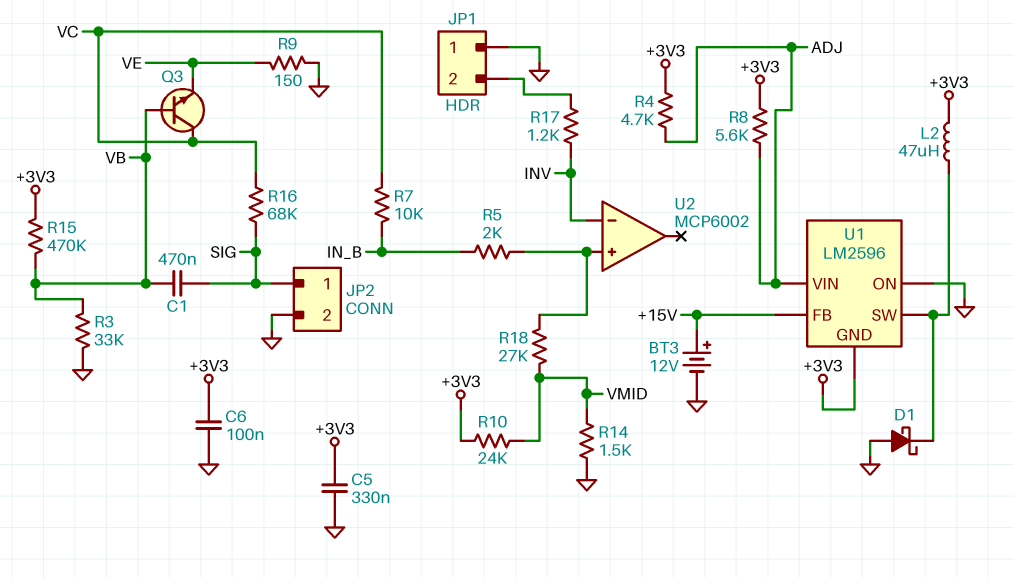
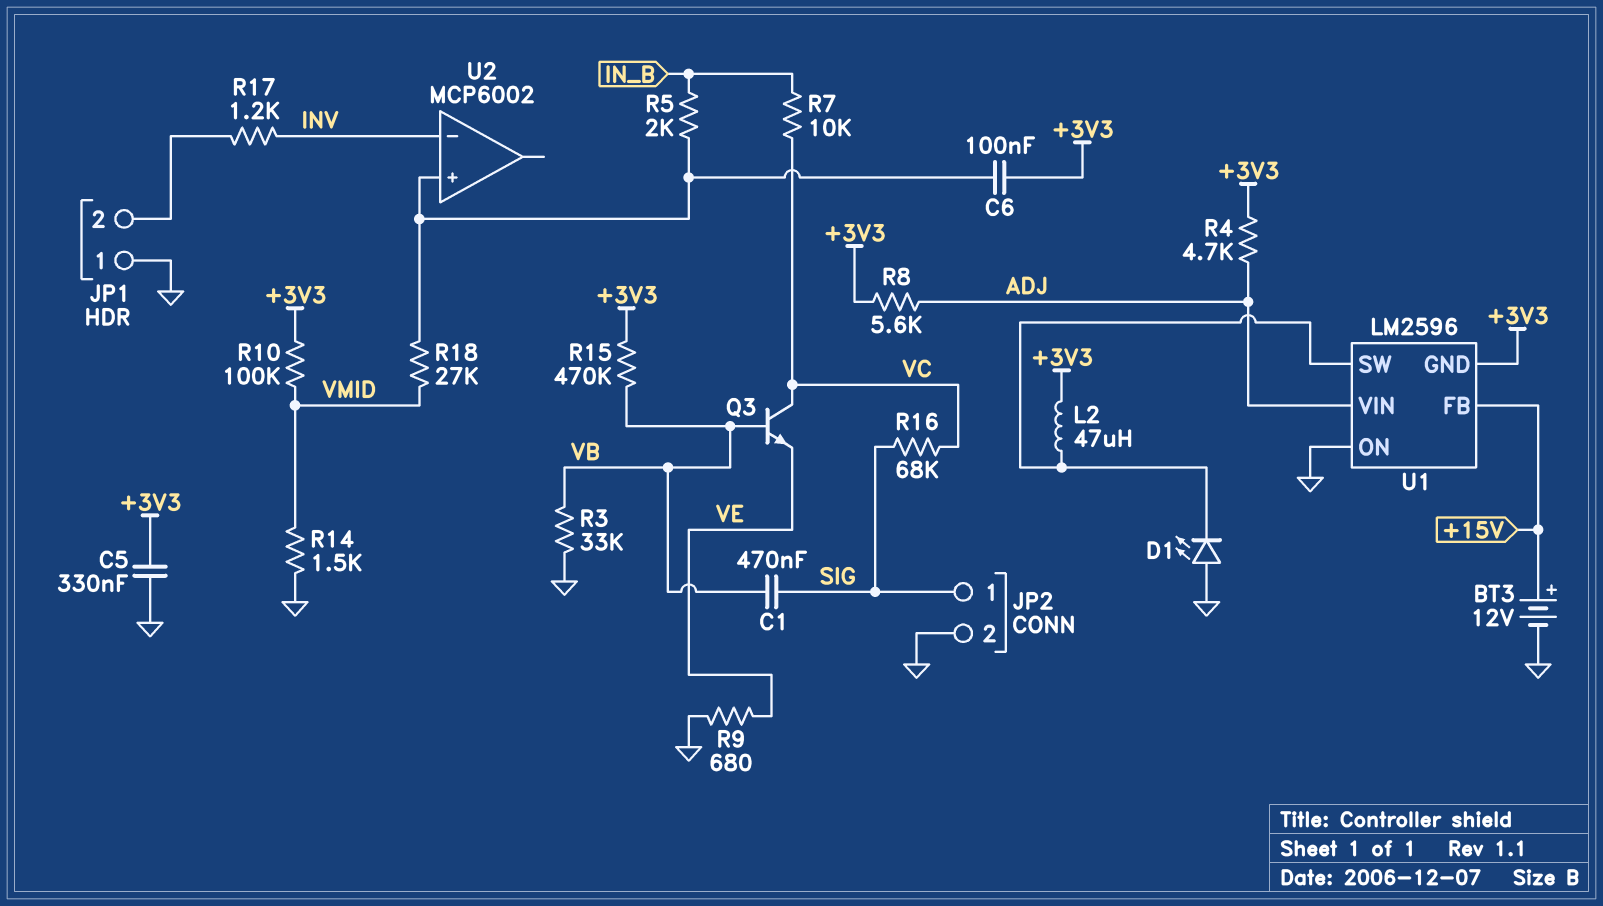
C6: 100nF (+3V3, GND) -> 100nF (+3V3, U2/in+)
D1: schottky (A GND, K U1/SW) -> LED (A GND, K U1/SW)
R9: 150 (GND, VE) -> 680 (GND, VE)
R10: 24k (+3V3, VMID) -> 100k (+3V3, VMID)

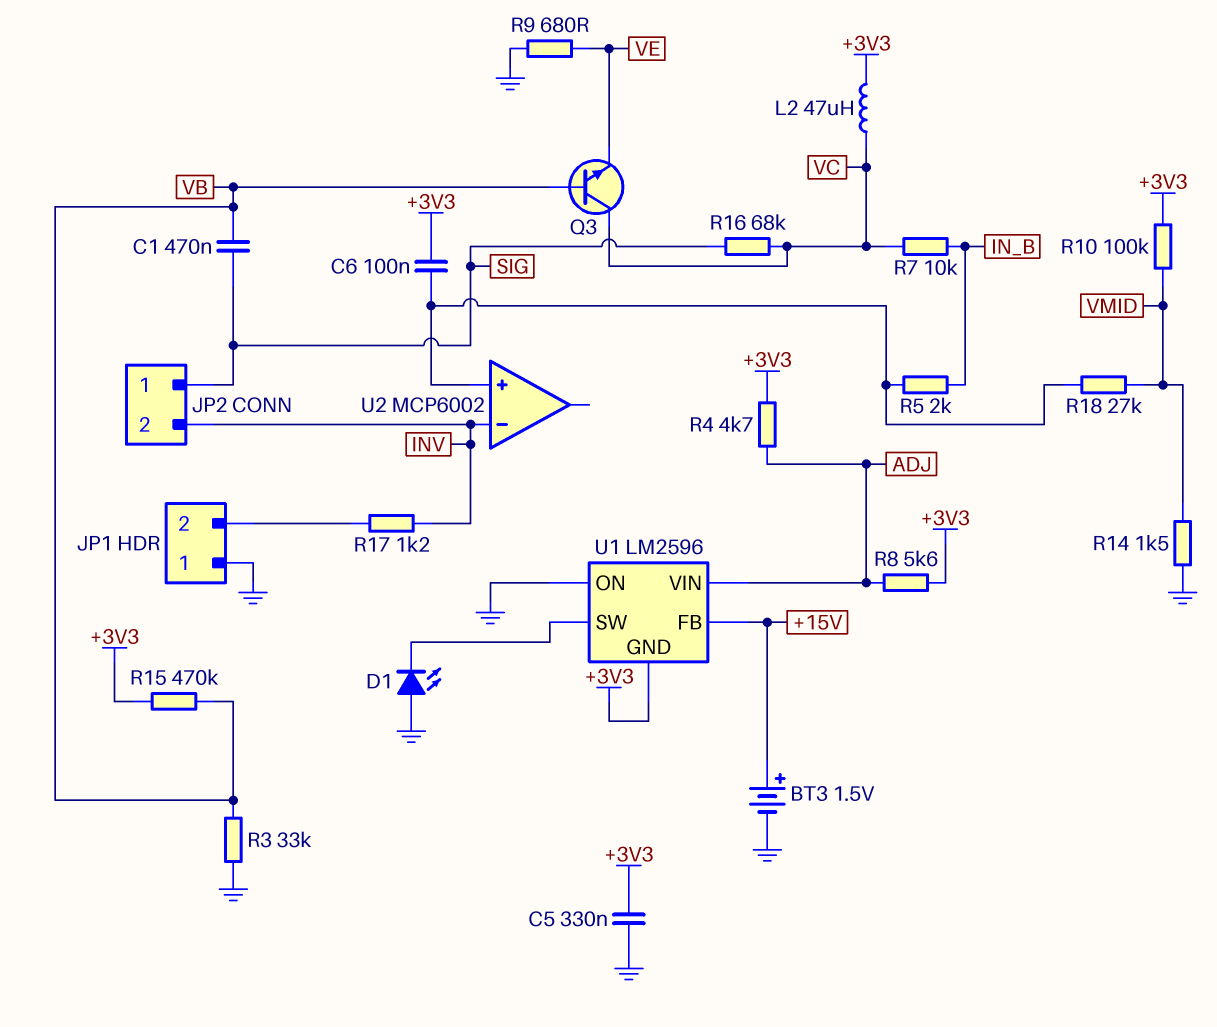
BT3: 12V (plus +15V, minus GND) -> 1.5V (plus +15V, minus GND)
JP2 pin 2: GND -> INV
L2: 47uH (+3V3, U1/SW) -> 47uH (+3V3, VC)

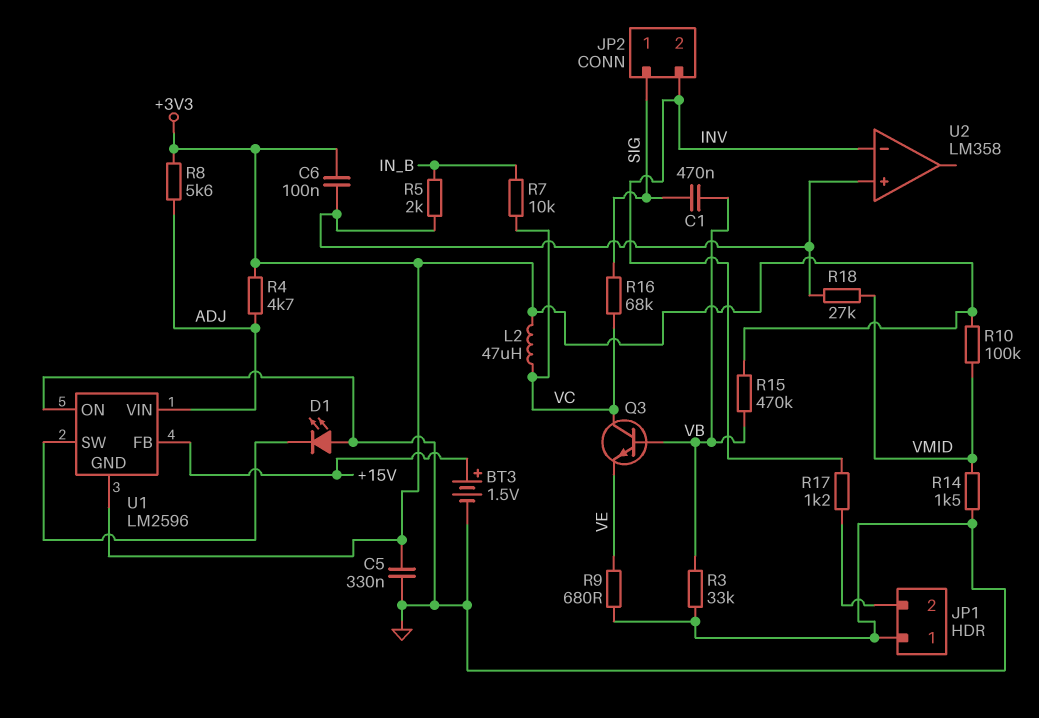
U2: MCP6002 -> LM358

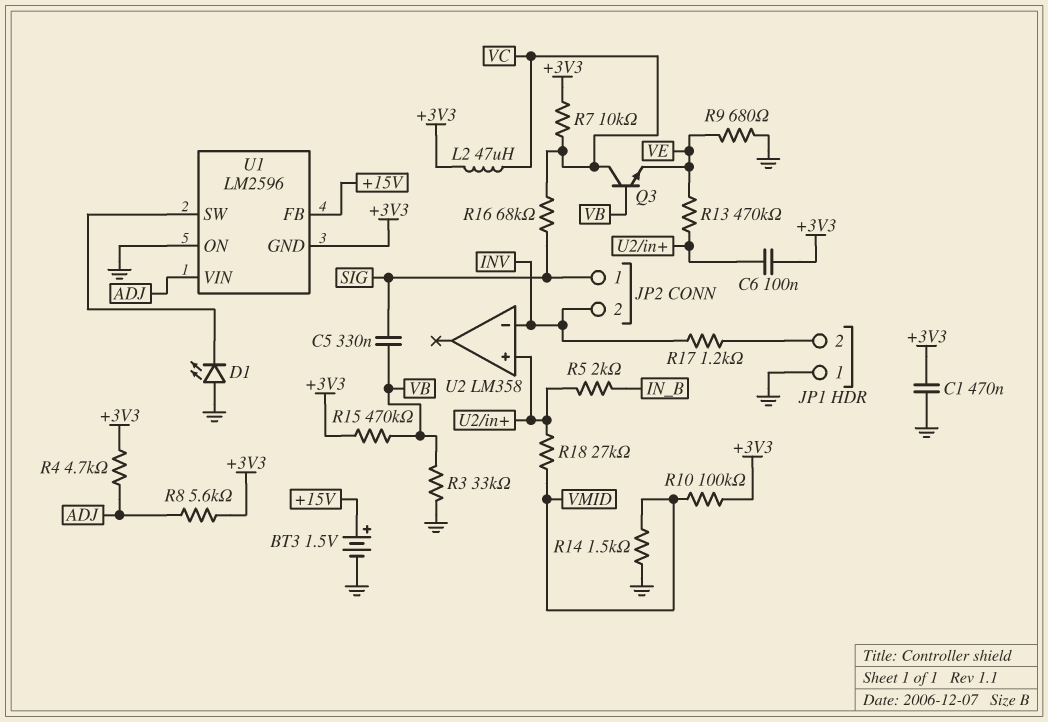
C1: 470nF (SIG, VB) -> 470nF (+3V3, GND)
C5: 330nF (+3V3, GND) -> 330nF (SIG, VB)
R7: 10k (IN_B, VC) -> 10k (+3V3, VC)
R13: none -> 470k (U2/in+, VE)

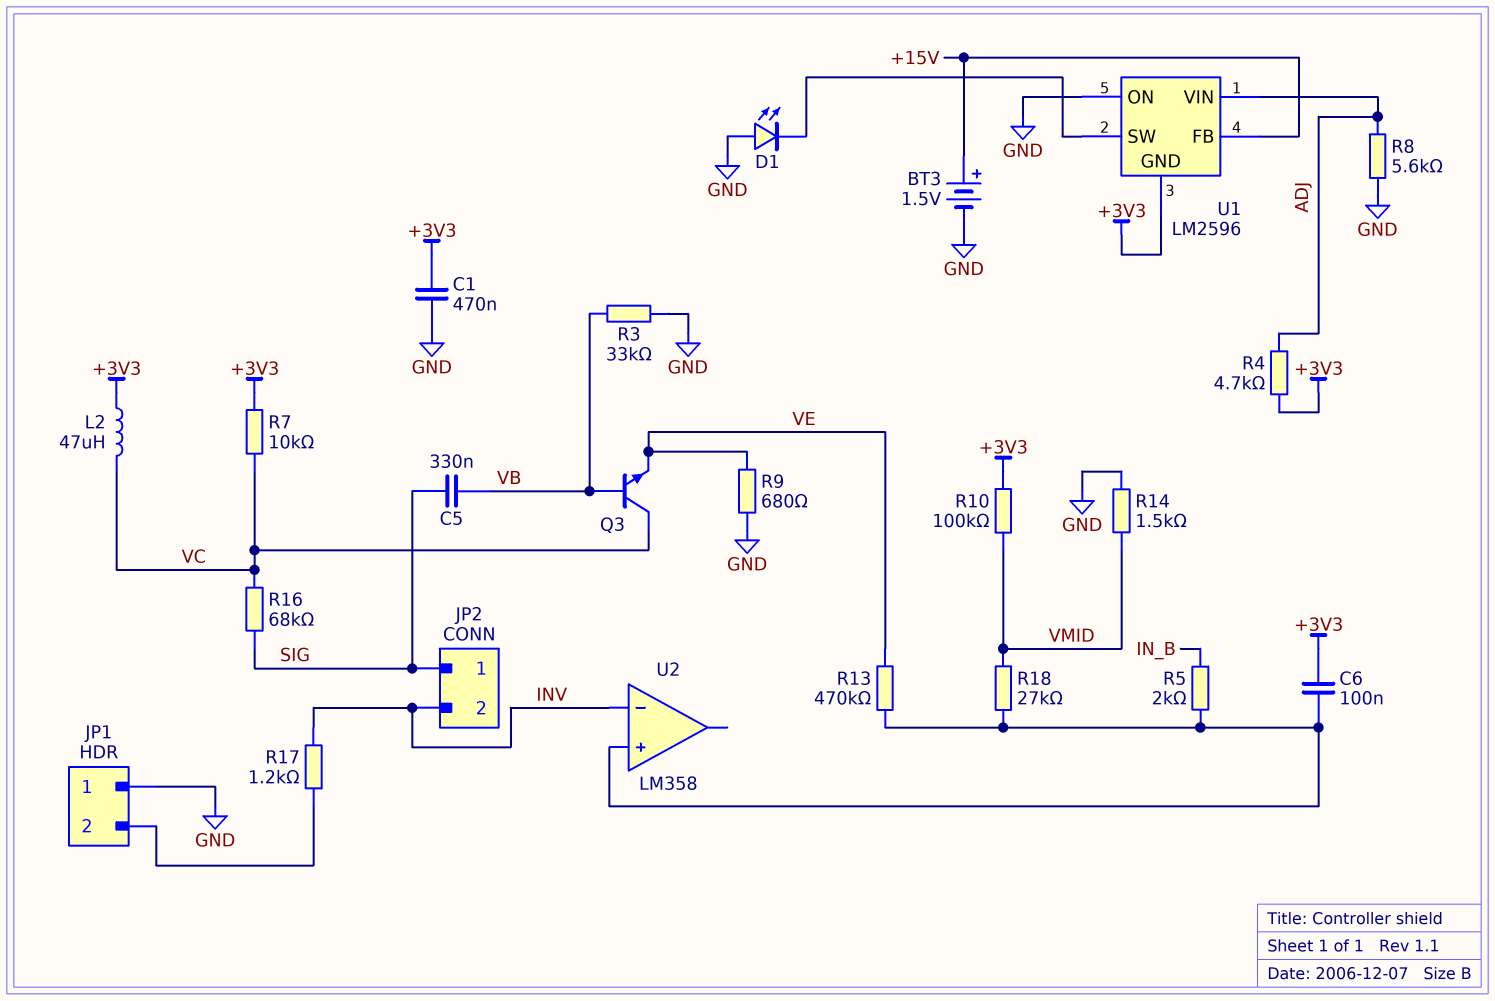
R8: 5.6k (+3V3, ADJ) -> 5.6k (ADJ, GND)
R15: 470k (+3V3, VB) -> none

